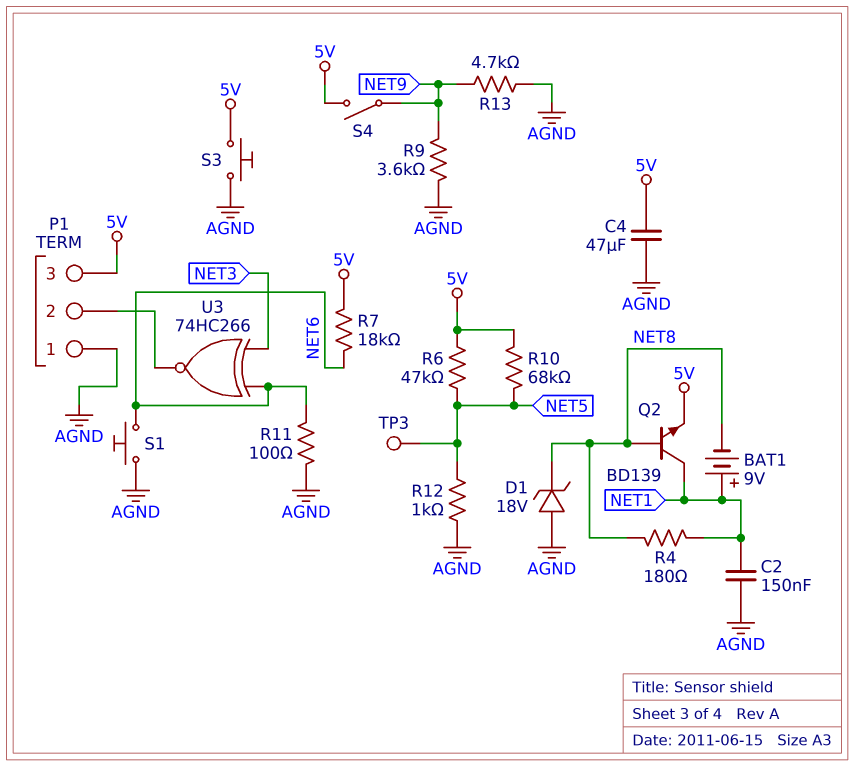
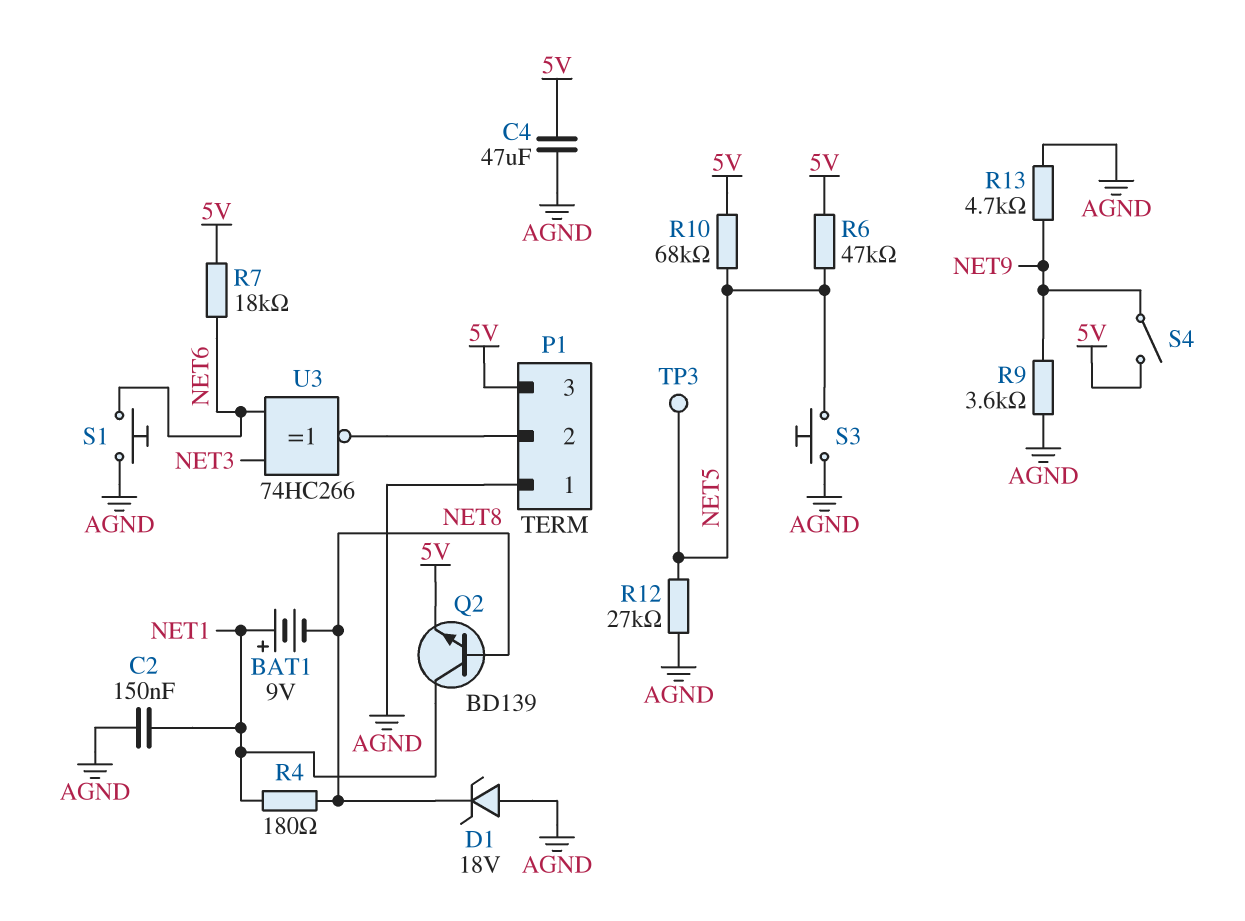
R11: 100 (AGND, NET6) -> none
R12: 1k (AGND, NET5) -> 27k (AGND, NET5)
S3: button (5V, AGND) -> button (AGND, NET5)

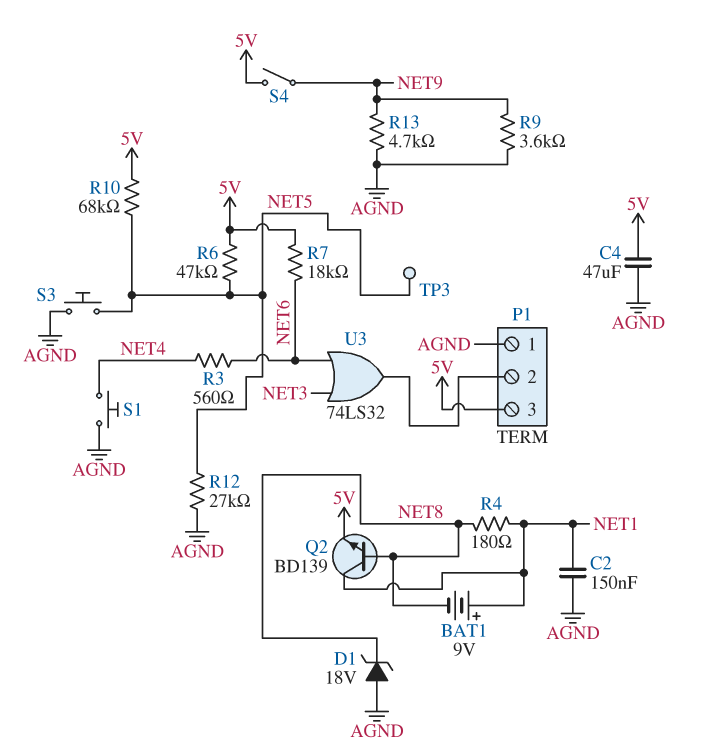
R3: none -> 560 (NET4, NET6)
S1: button (AGND, NET6) -> button (AGND, NET4)
U3: XNOR 74HC266 (in NET3, in NET6, out P1/2) -> OR 74LS32 (in NET3, in NET6, out P1/2)

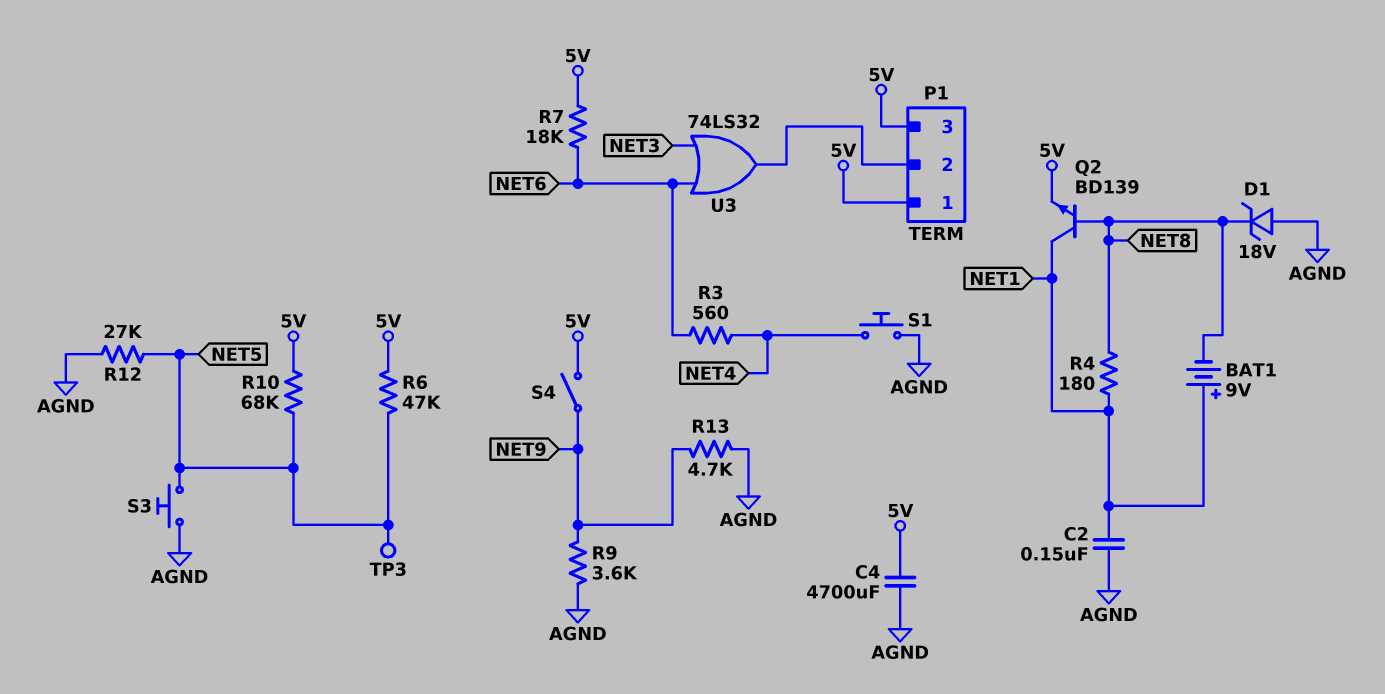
C4: 47uF (5V, AGND) -> 4700uF (5V, AGND)
P1 pin 1: AGND -> 5V

